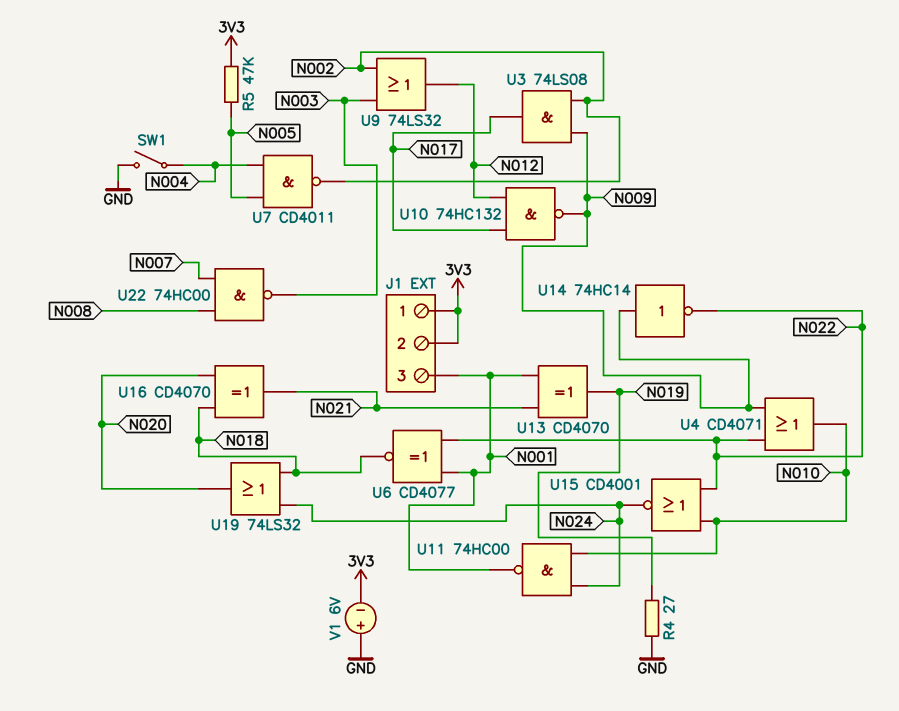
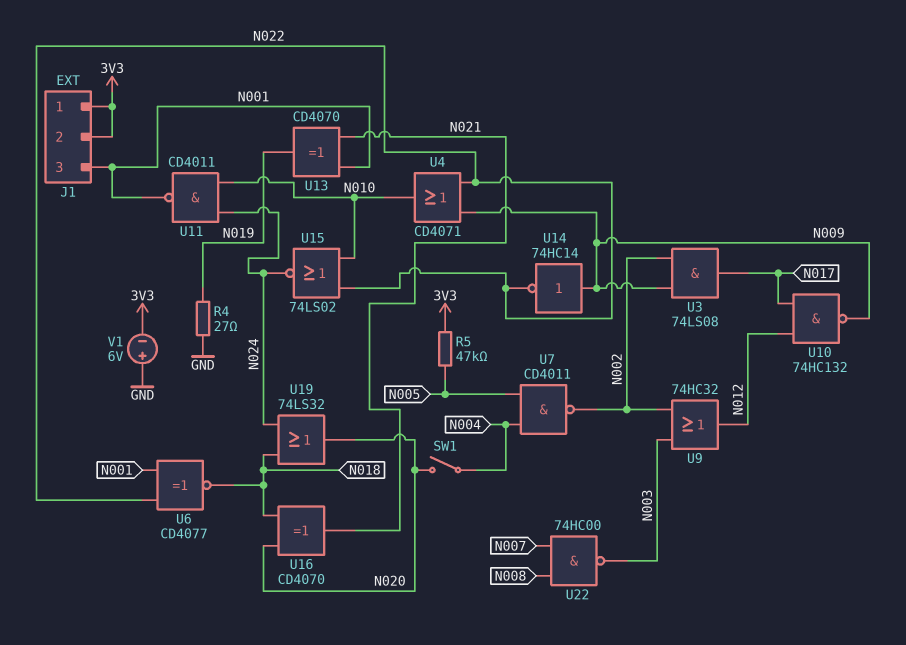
SW1: switch (GND, N004) -> switch (N004, N020)
U9: OR 74LS32 (in N002, in N003, out N012) -> OR 74HC32 (in N002, in N003, out N012)
U11: NAND 74HC00 (in N010, in N024, out N001) -> NAND CD4011 (in N010, in N024, out N001)
U15: NOR CD4001 (in N010, in N022, out N024) -> NOR 74LS02 (in N010, in N022, out N024)

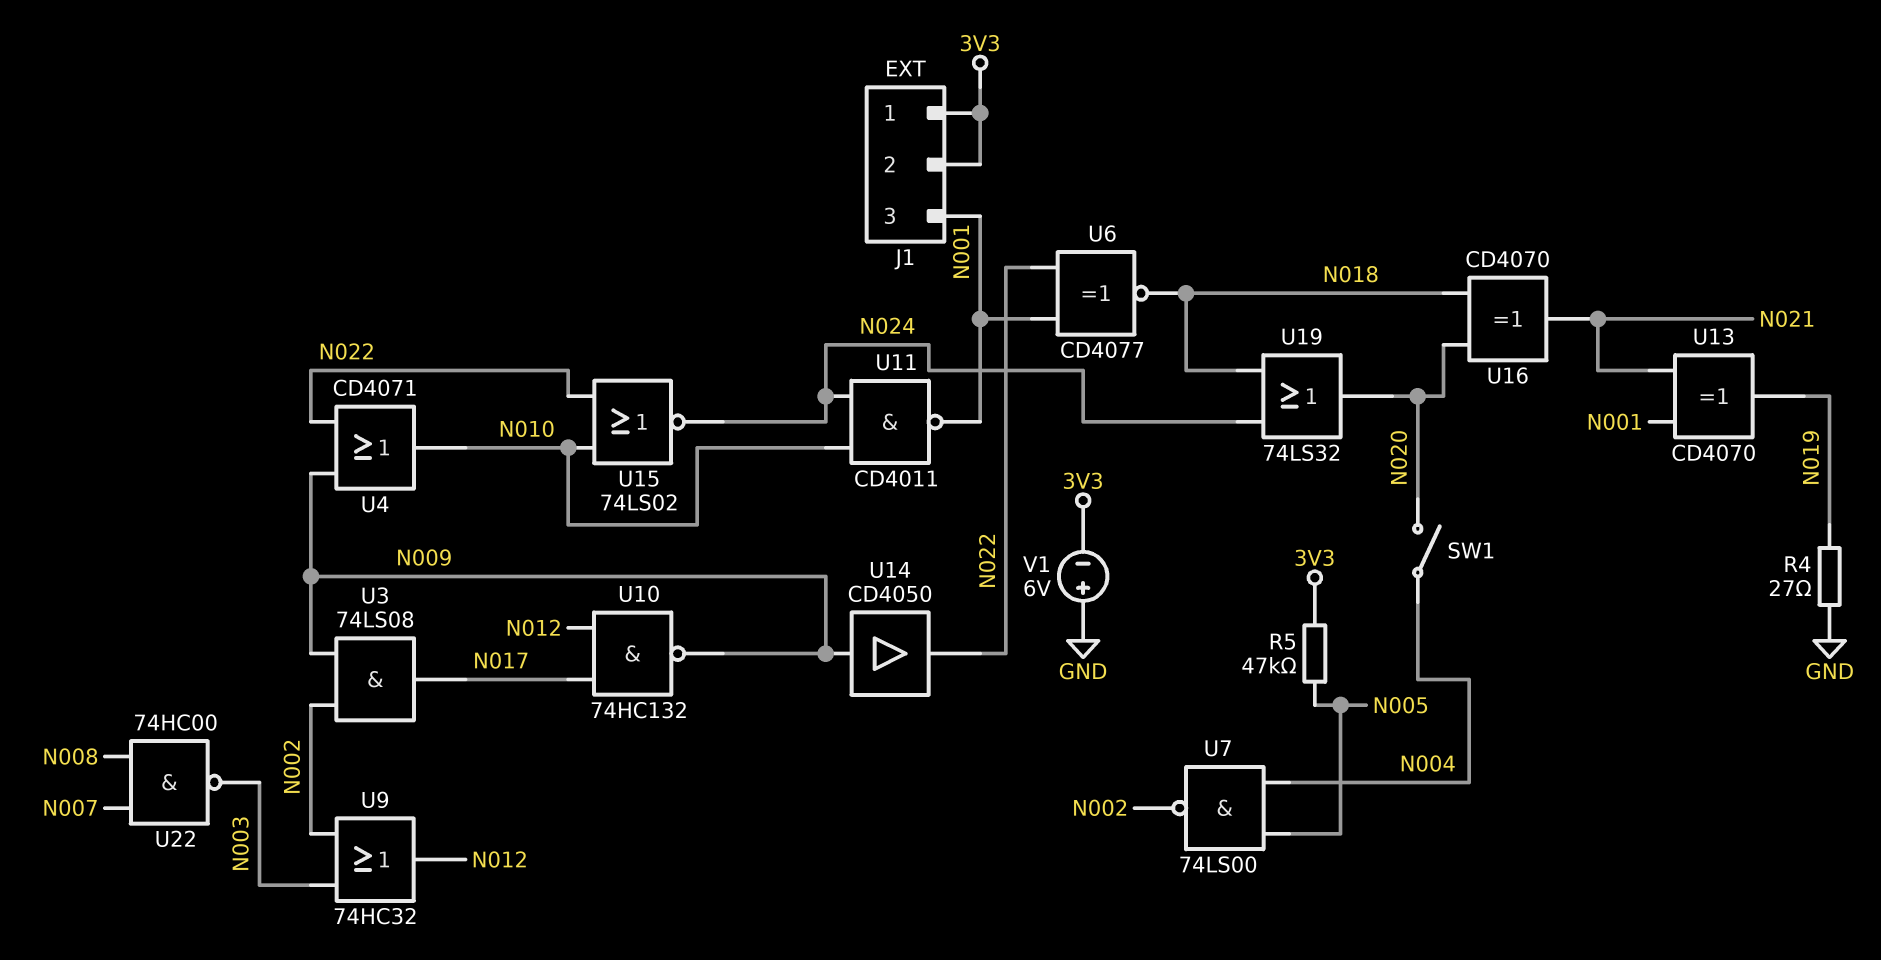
U7: NAND CD4011 (in N004, in N005, out N002) -> NAND 74LS00 (in N004, in N005, out N002)
U14: NOT 74HC14 (in N009, out N022) -> buffer CD4050 (in N009, out N022)

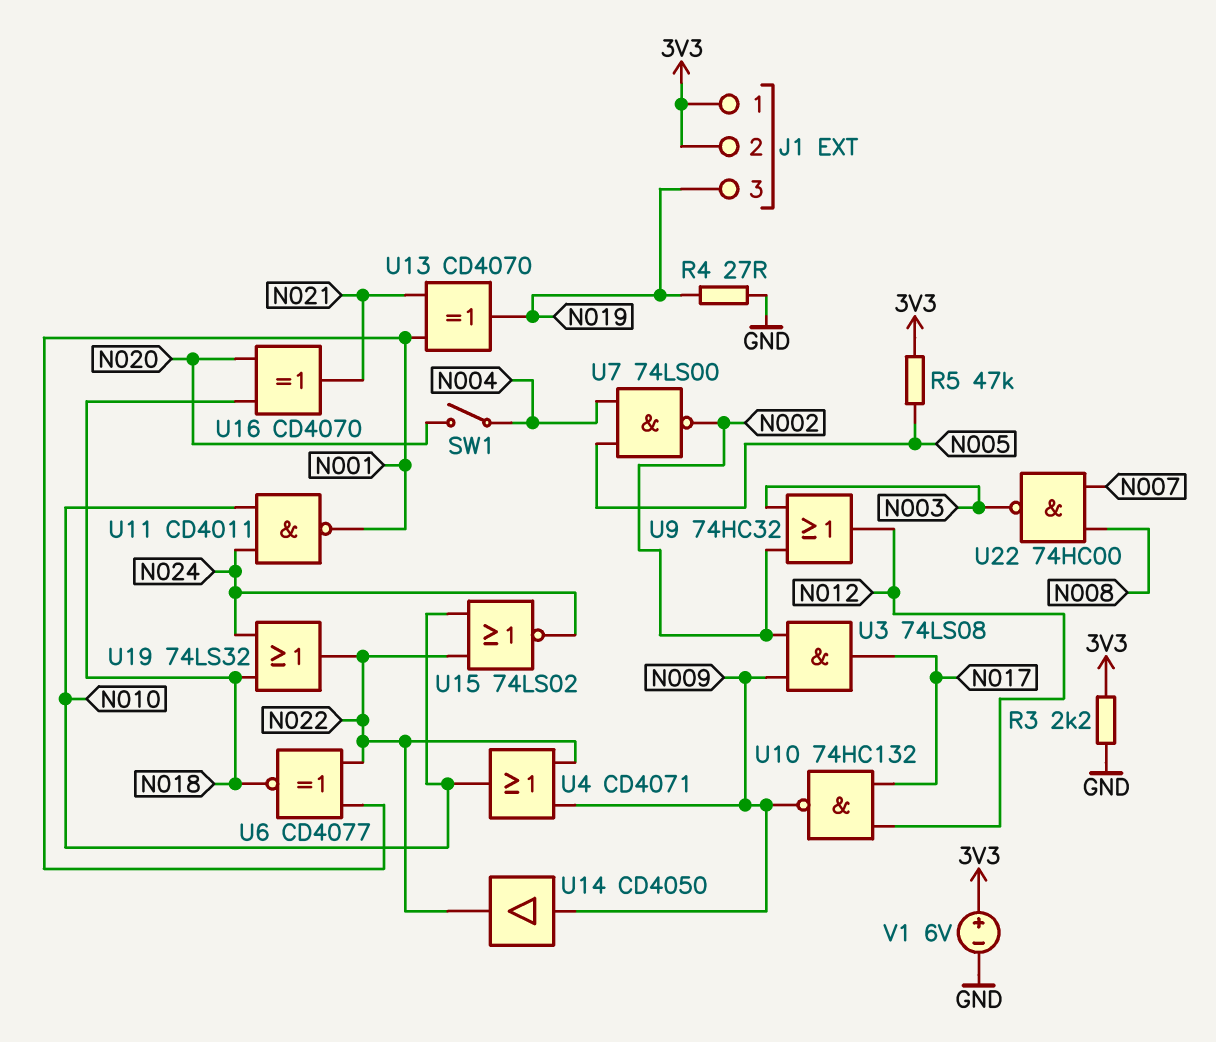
J1 pin 3: N001 -> N019
R3: none -> 2.2k (3V3, GND)
U19: OR 74LS32 (in N018, in N024, out N020) -> OR 74LS32 (in N018, in N024, out N022)
V1: 6V (plus GND, minus 3V3) -> 6V (plus 3V3, minus GND)

